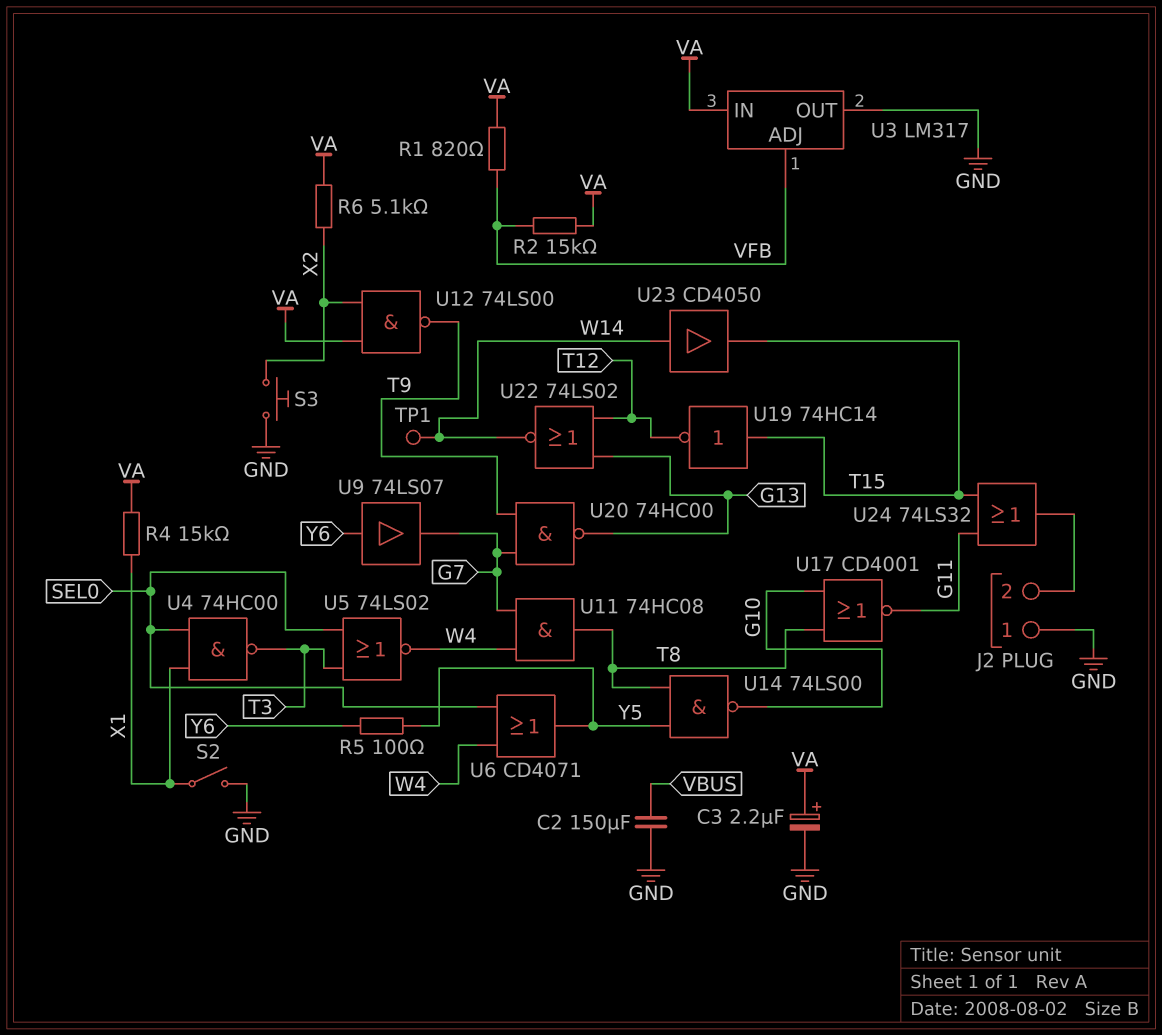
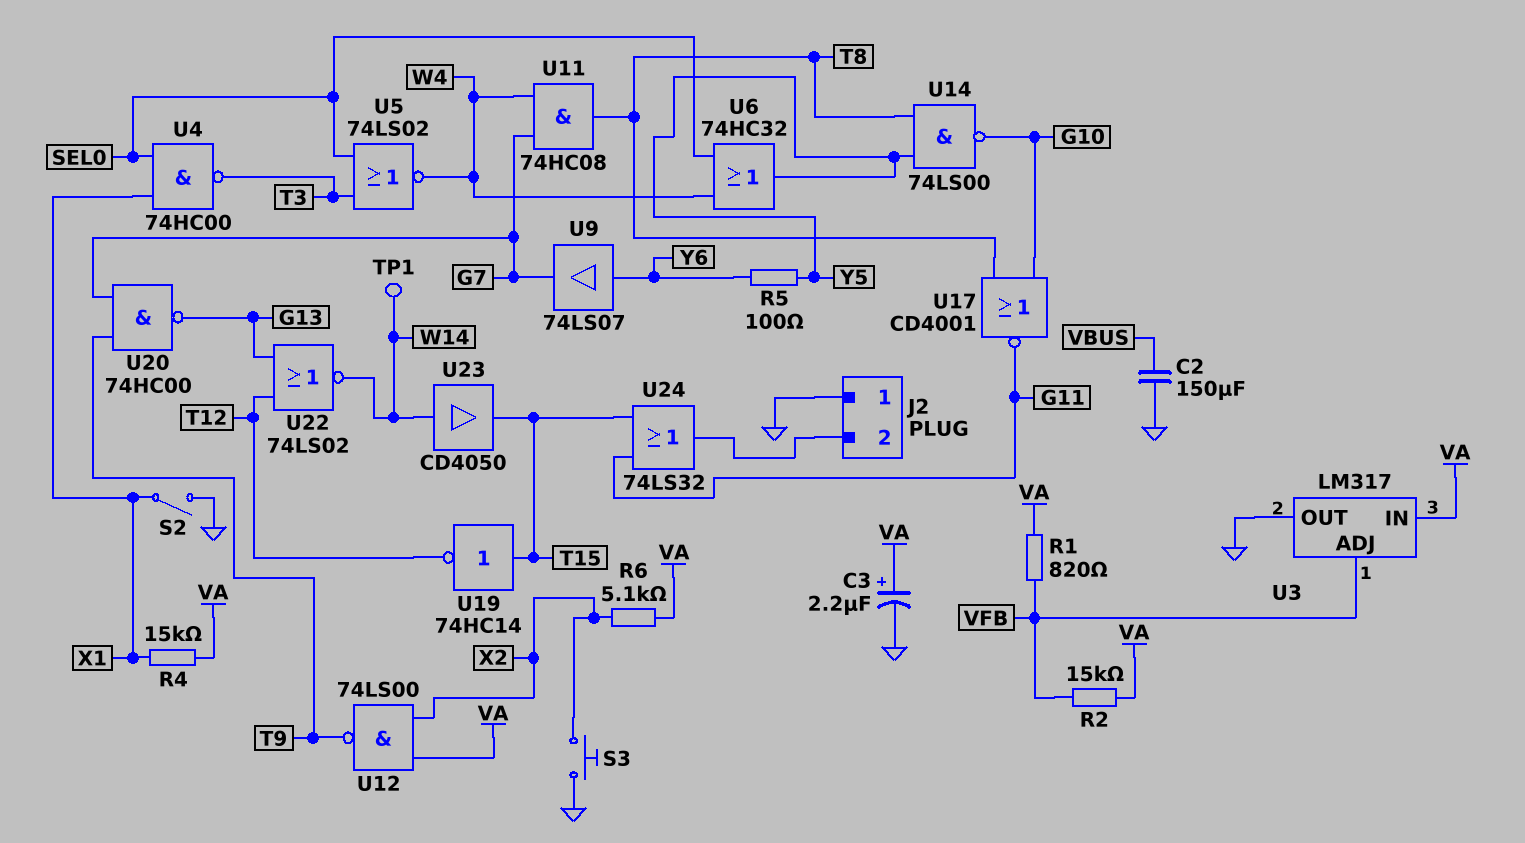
U6: OR CD4071 (in SEL0, in W4, out Y5) -> OR 74HC32 (in SEL0, in W4, out Y5)

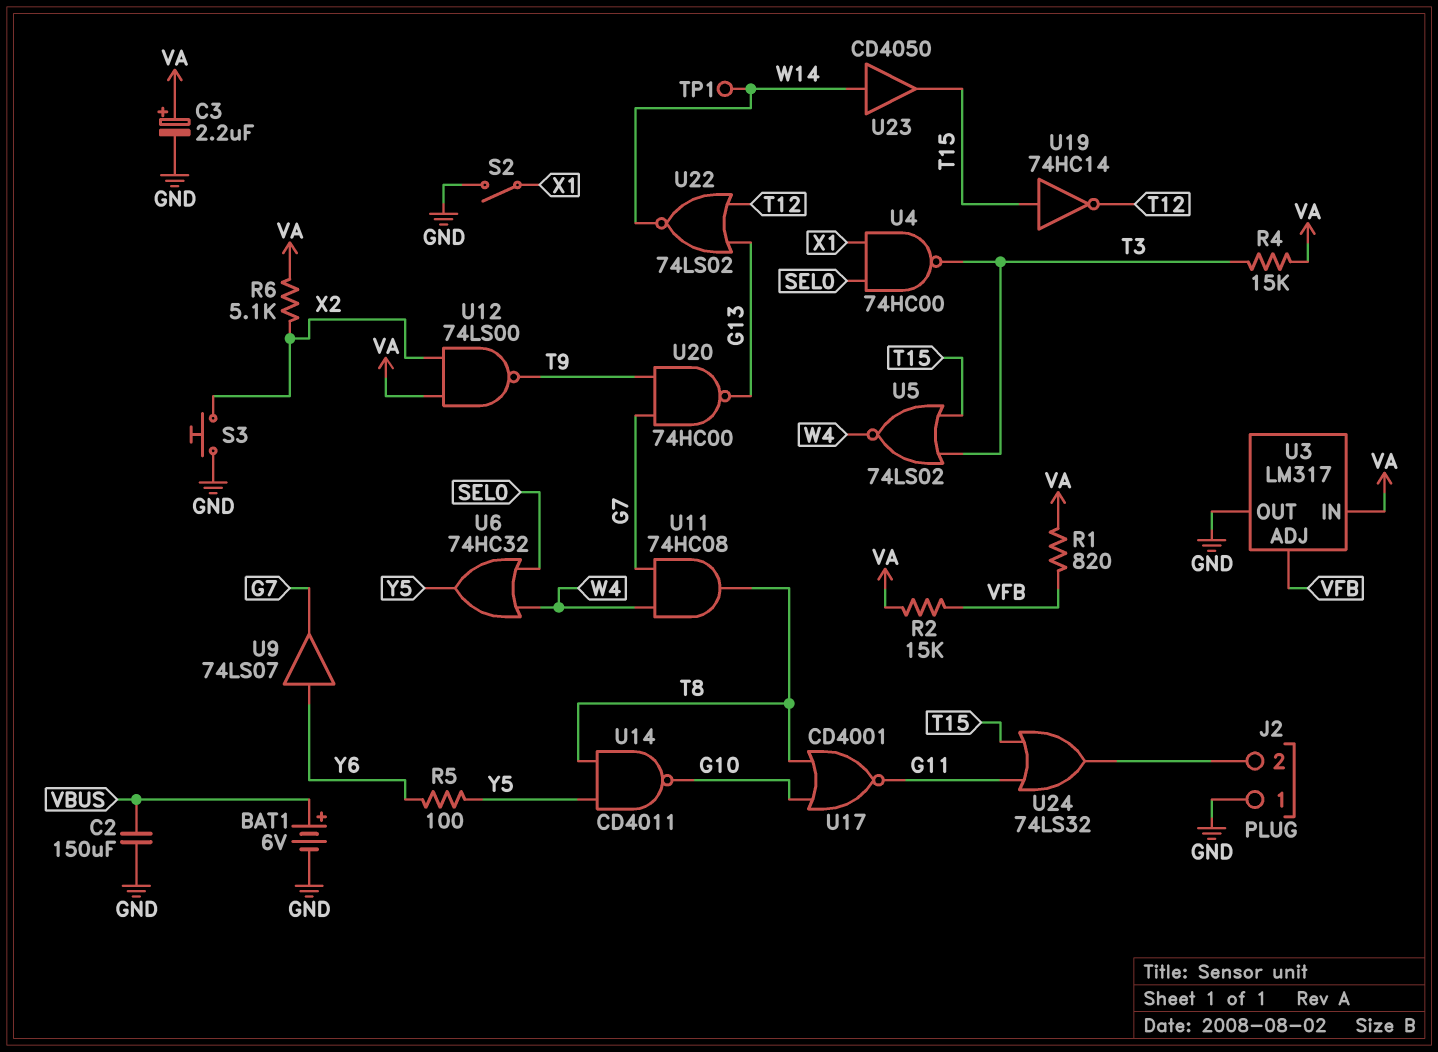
BAT1: none -> 6V (plus VBUS, minus GND)
R4: 15k (VA, X1) -> 15k (T3, VA)
U5: NOR 74LS02 (in SEL0, in T3, out W4) -> NOR 74LS02 (in T3, in T15, out W4)
U14: NAND 74LS00 (in T8, in Y5, out G10) -> NAND CD4011 (in T8, in Y5, out G10)

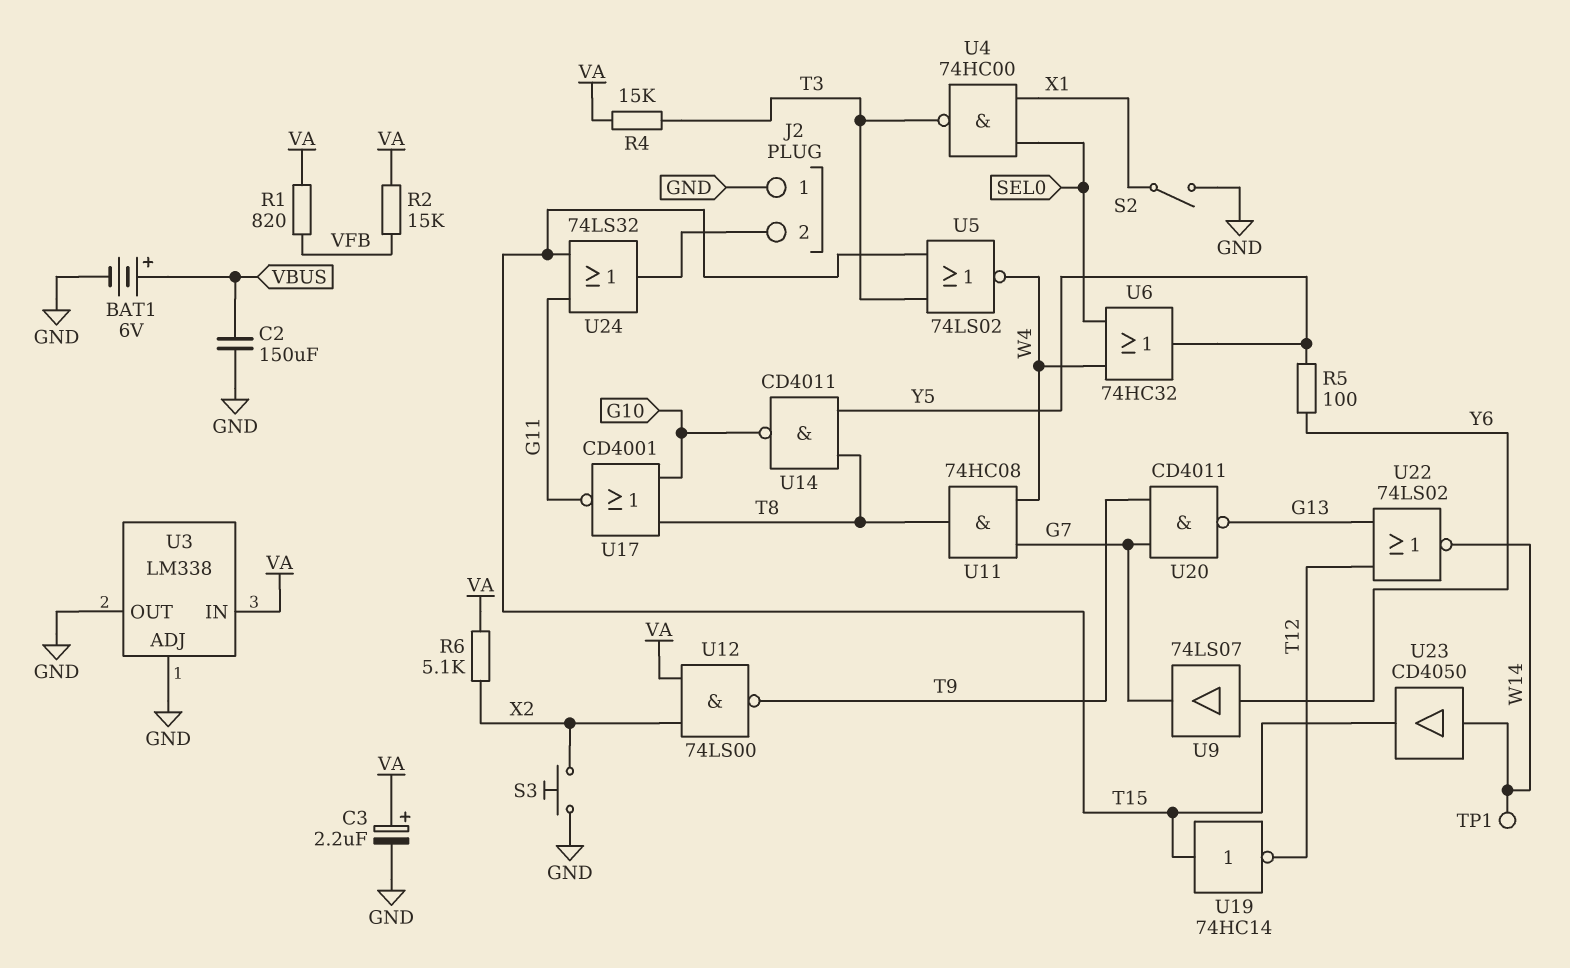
U3: LM317 -> LM338
U3 pin ADJ: VFB -> GND
U20: NAND 74HC00 (in G7, in T9, out G13) -> NAND CD4011 (in G7, in T9, out G13)

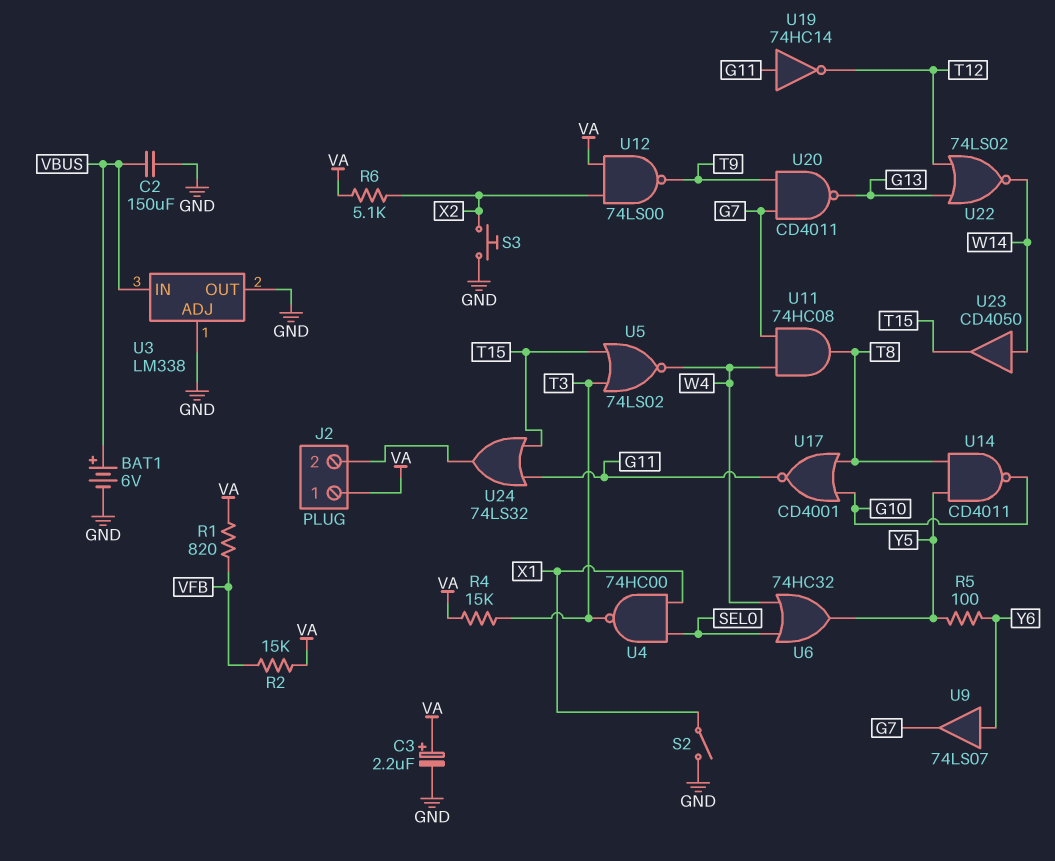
J2 pin 1: GND -> VA
TP1: test point (W14) -> none
U3 pin IN: VA -> VBUS
U19: NOT 74HC14 (in T15, out T12) -> NOT 74HC14 (in G11, out T12)

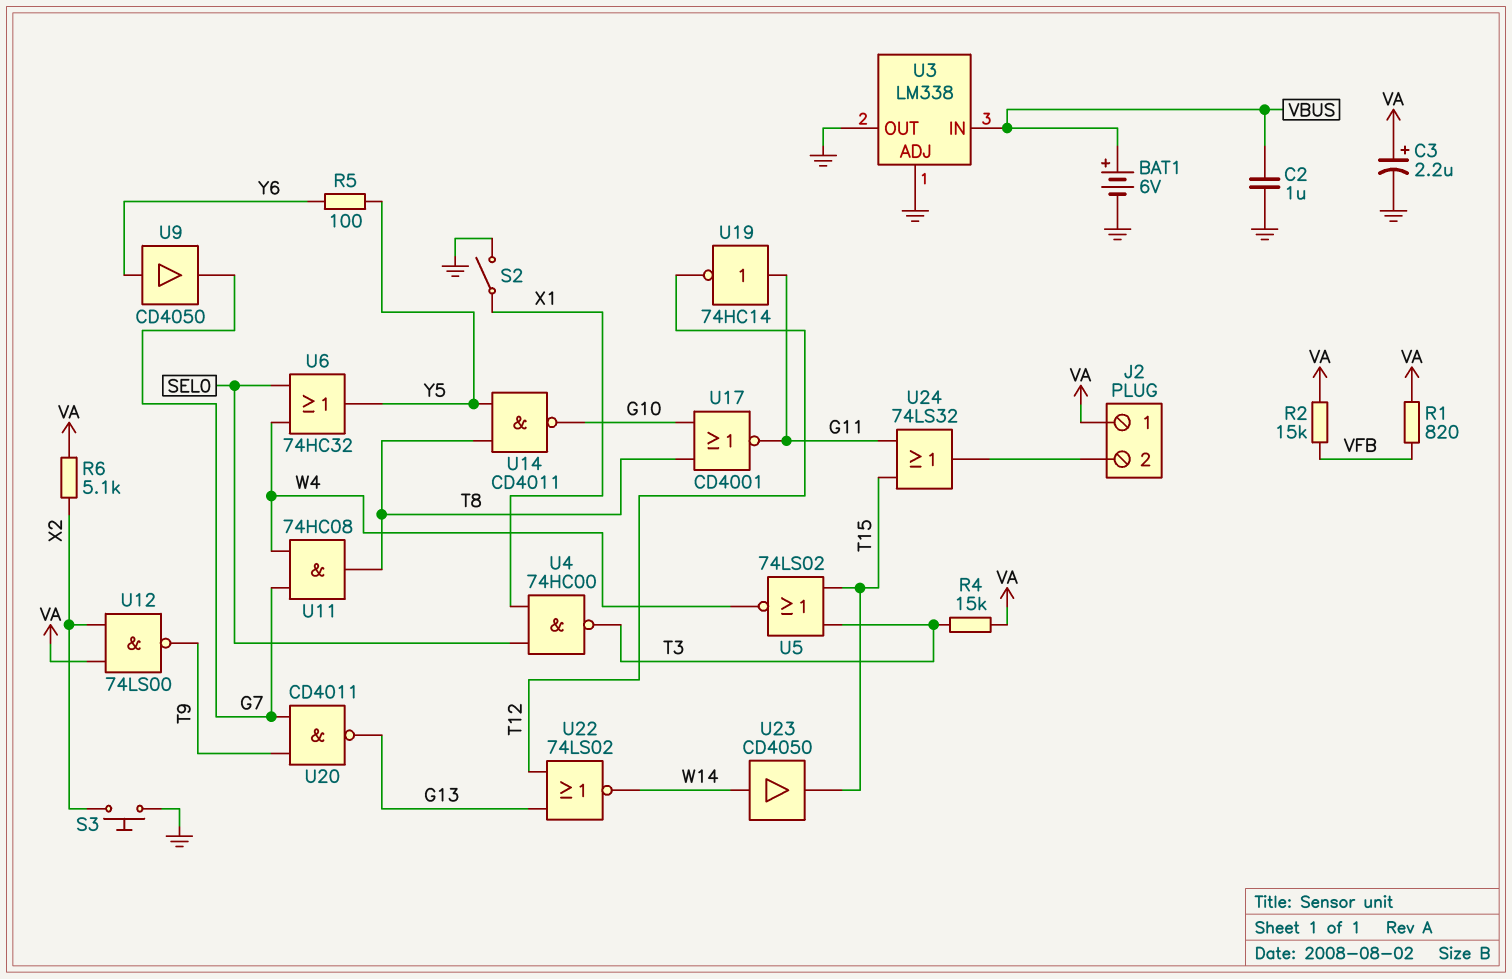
C2: 150uF (GND, VBUS) -> 1uF (GND, VBUS)
U9: buffer 74LS07 (in Y6, out G7) -> buffer CD4050 (in Y6, out G7)

